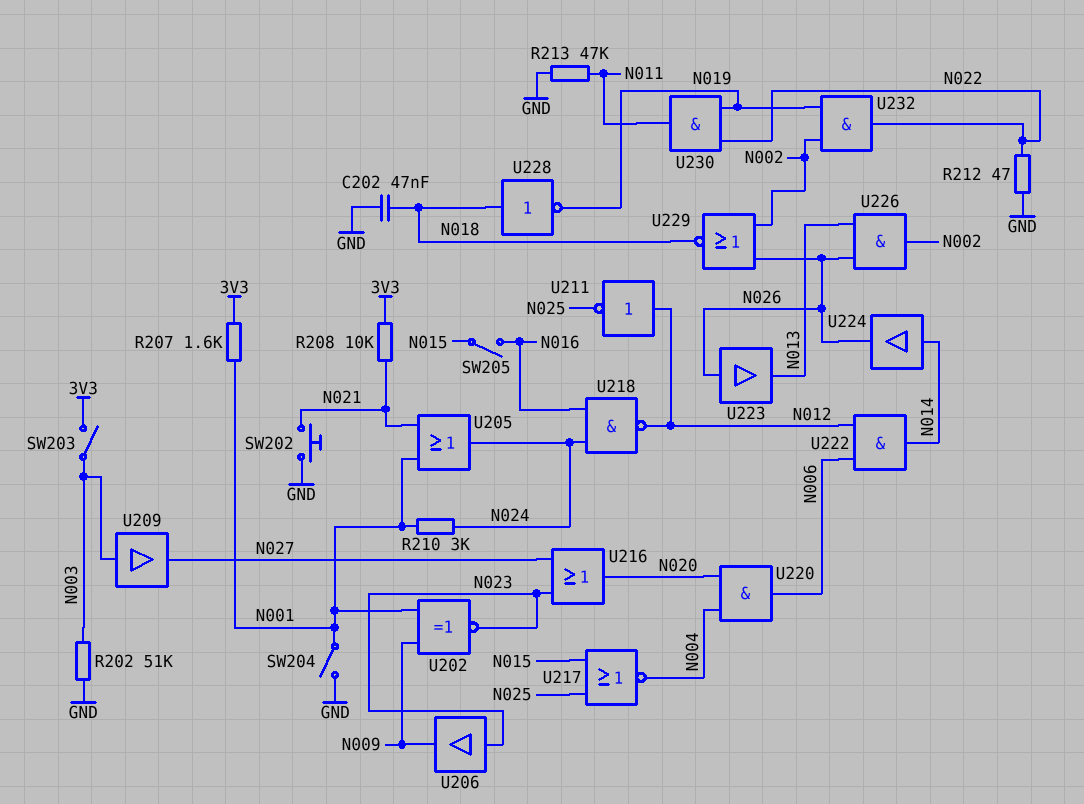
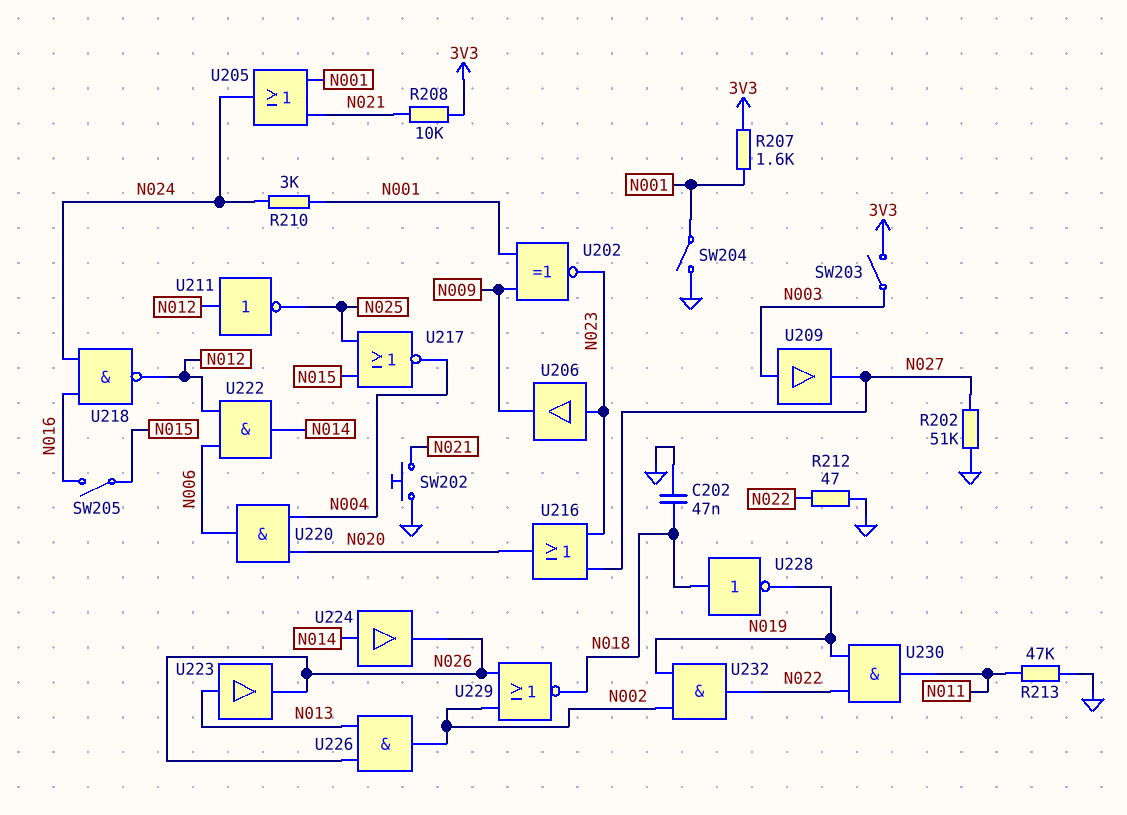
R202: 51k (GND, N003) -> 51k (GND, N027)
U223: buffer (in N026, out N013) -> buffer (in N013, out N026)

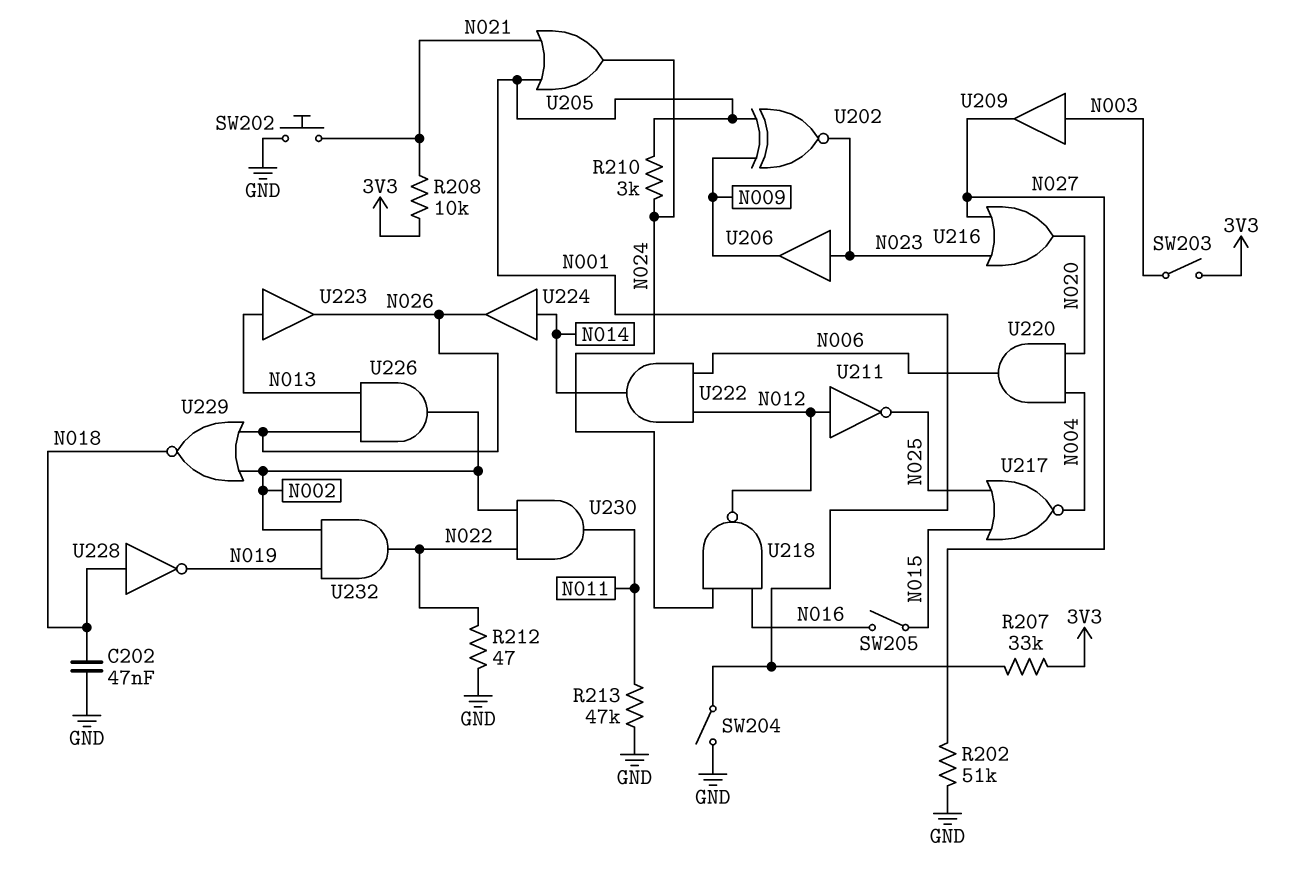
R207: 1.6k (3V3, N001) -> 33k (3V3, N001)
U230: AND (in N019, in N022, out N011) -> AND (in N002, in N022, out N011)

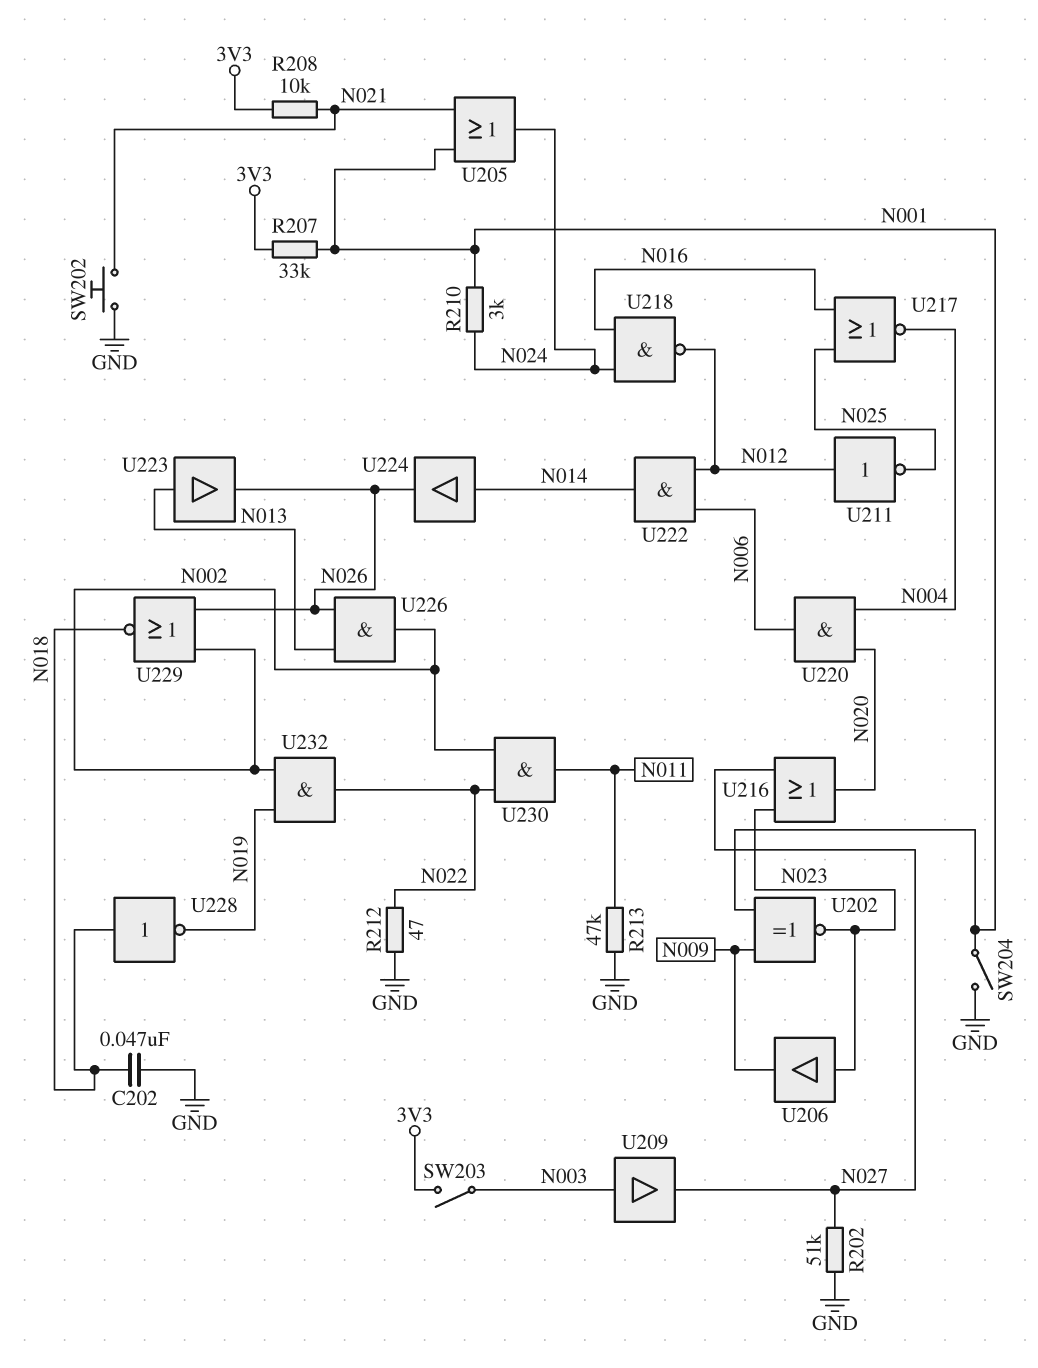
SW205: switch (N015, N016) -> none
U217: NOR (in N015, in N025, out N004) -> NOR (in N016, in N025, out N004)

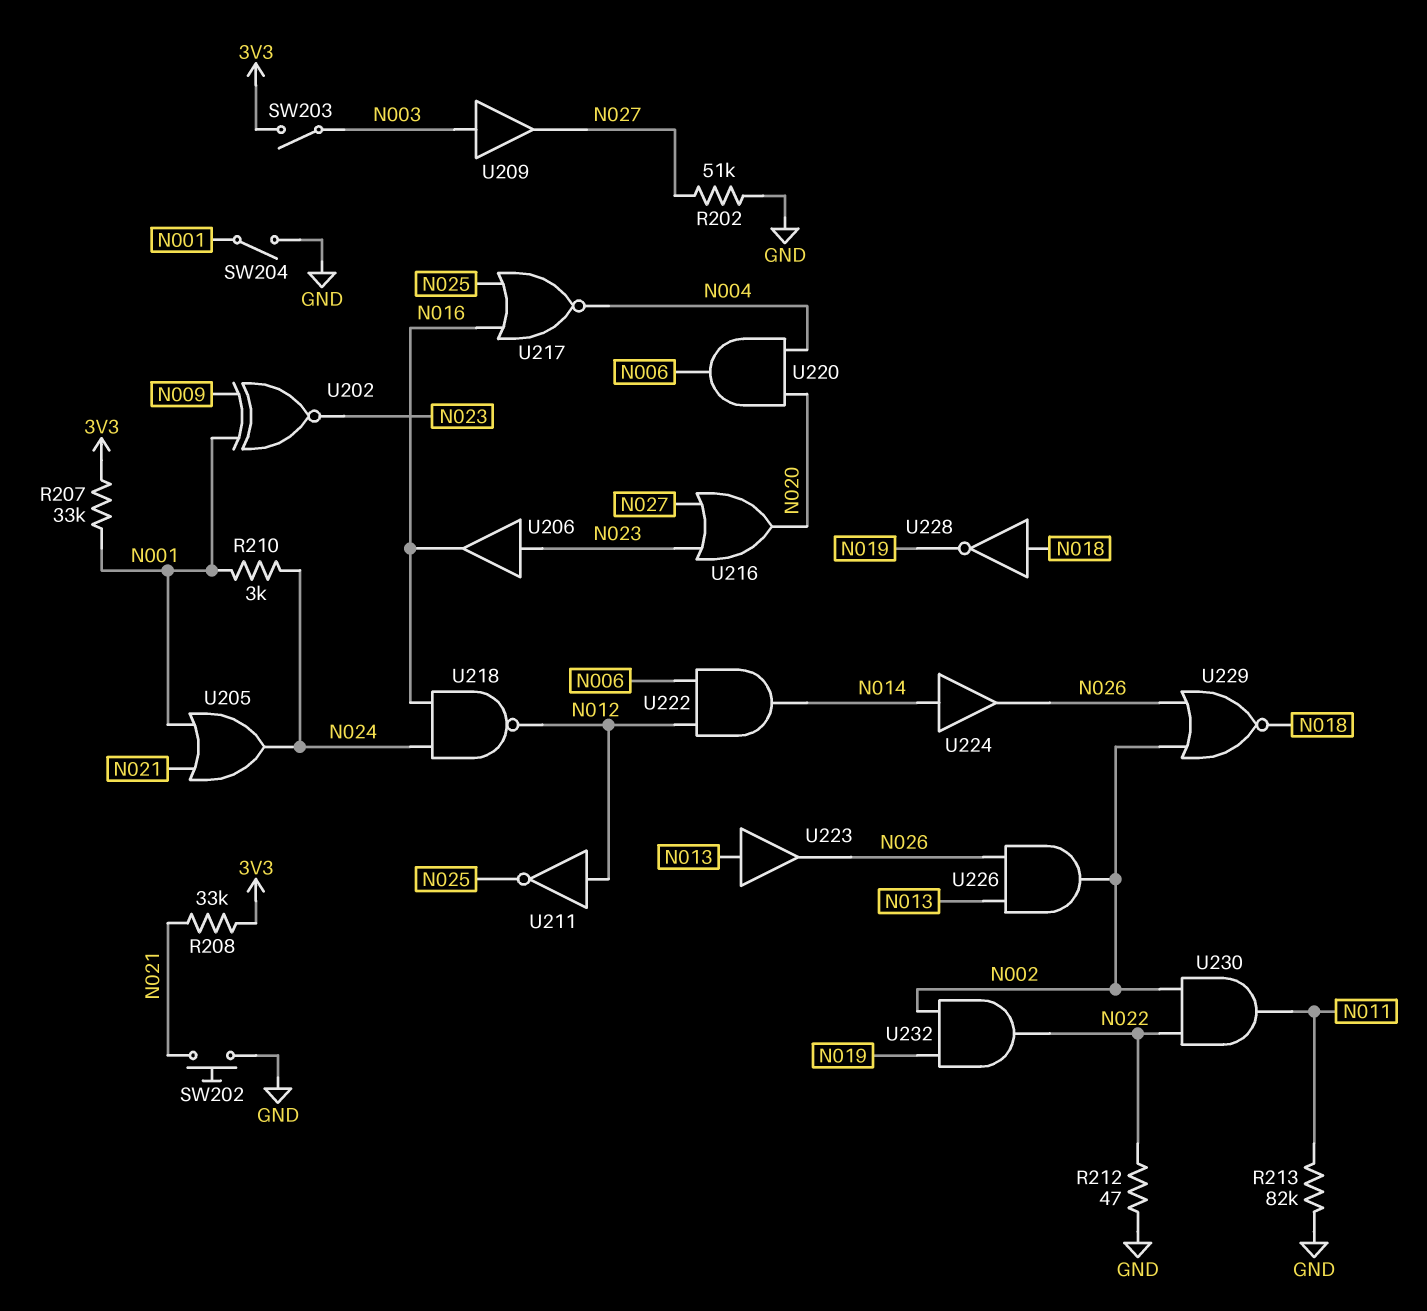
C202: 47nF (GND, N018) -> none
R208: 10k (3V3, N021) -> 33k (3V3, N021)
R213: 47k (GND, N011) -> 82k (GND, N011)
U206: buffer (in N023, out N009) -> buffer (in N023, out N016)

